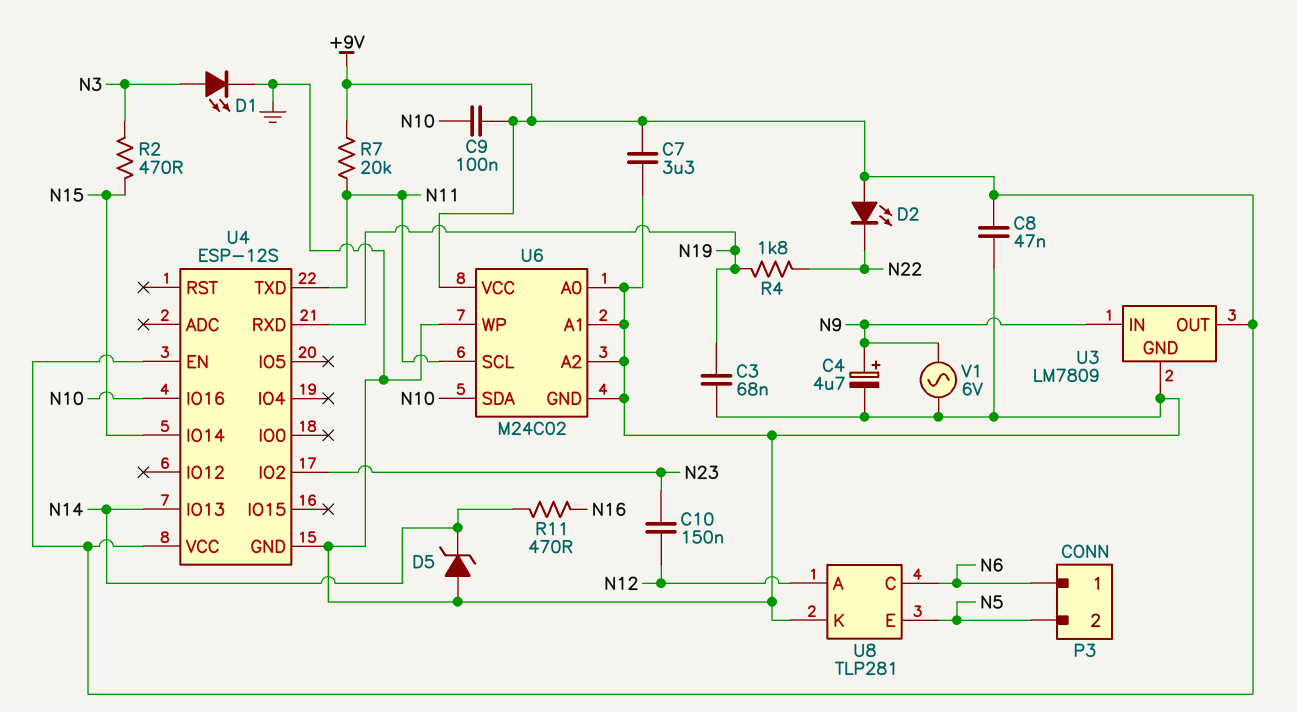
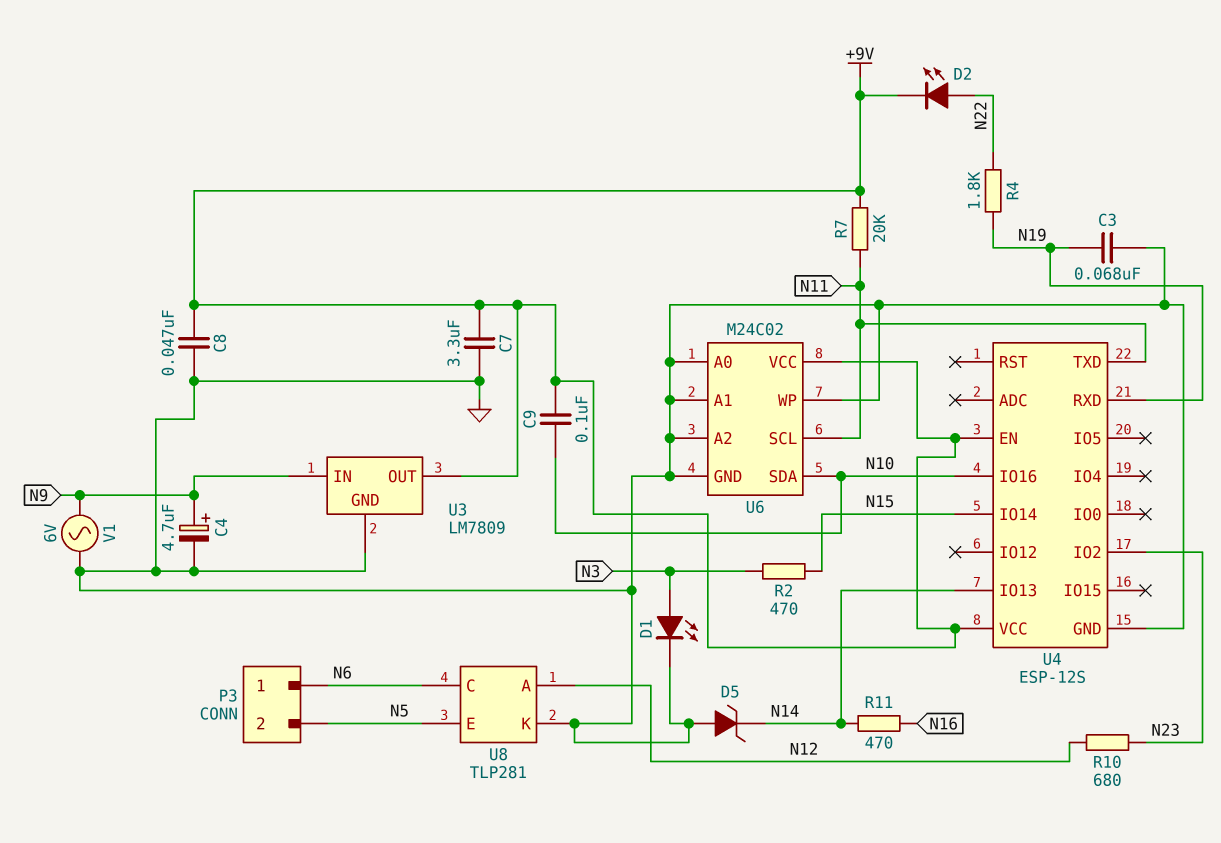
C10: 150nF (N12, N23) -> none
D2: LED (A +9V, K N22) -> LED (A N22, K +9V)
R10: none -> 680 (N12, N23)

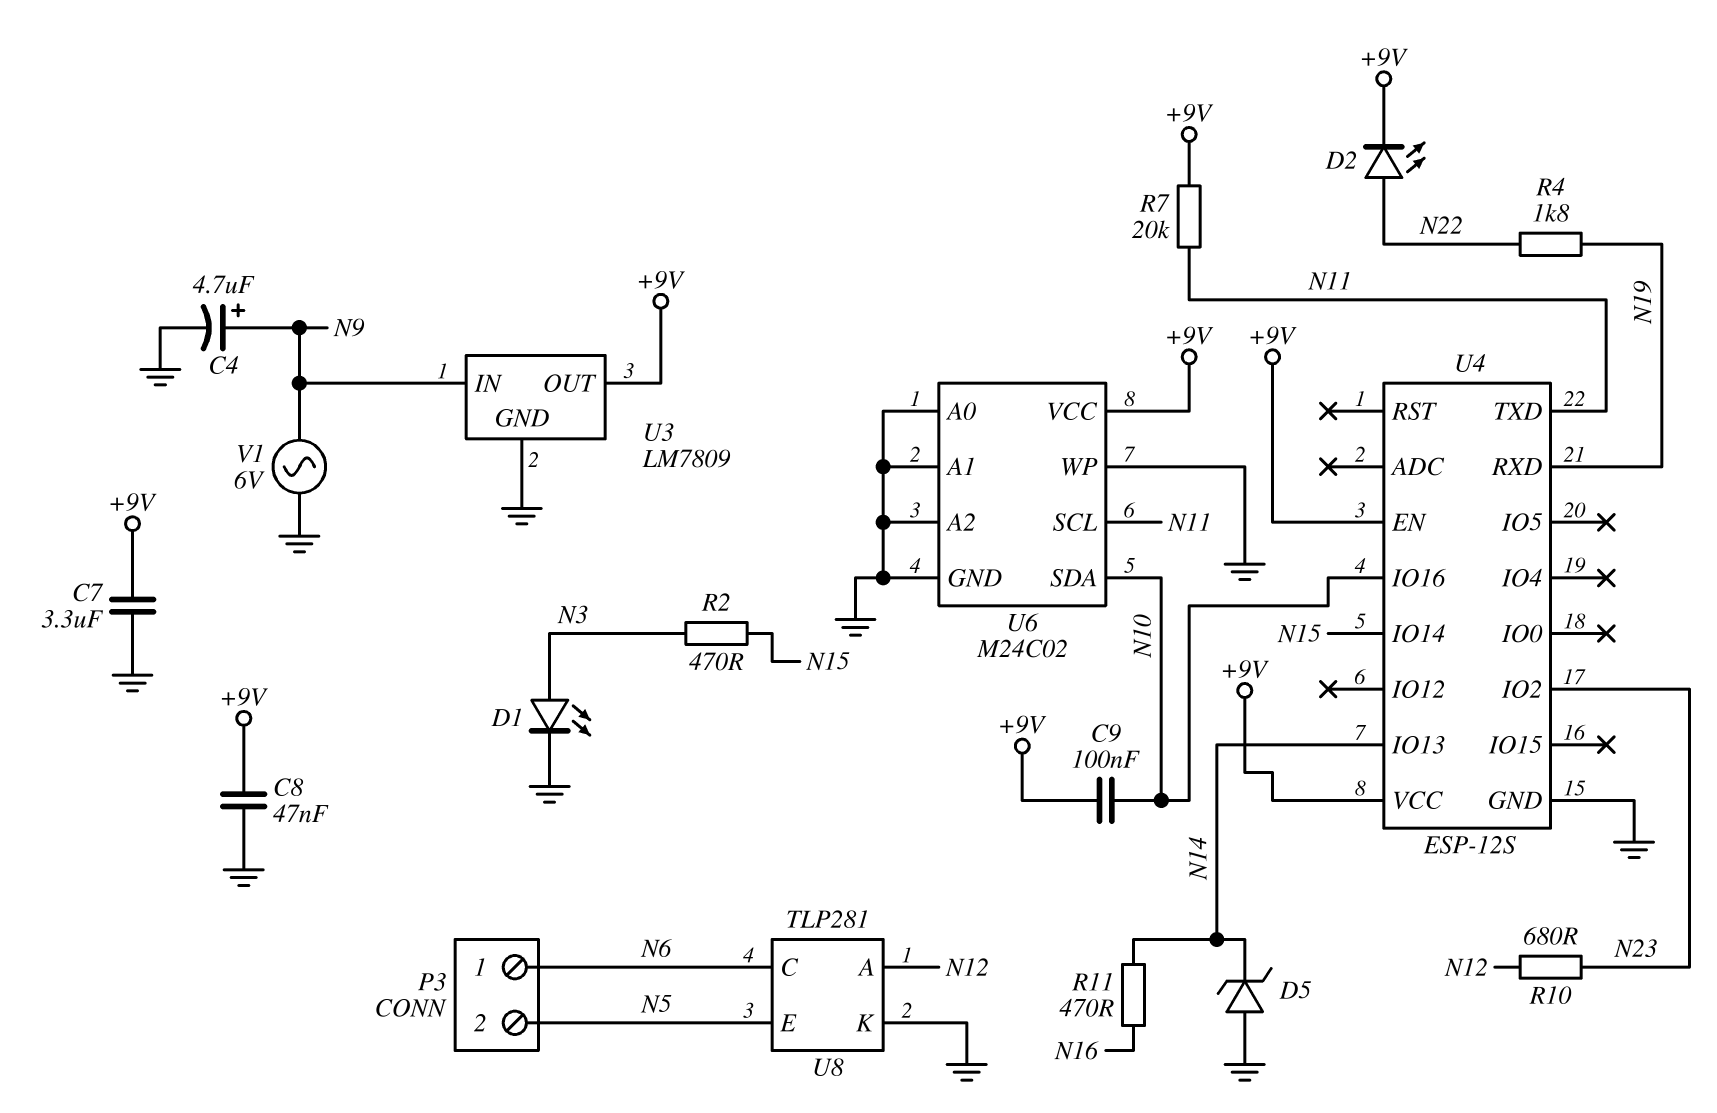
C3: 68nF (GND, N19) -> none

